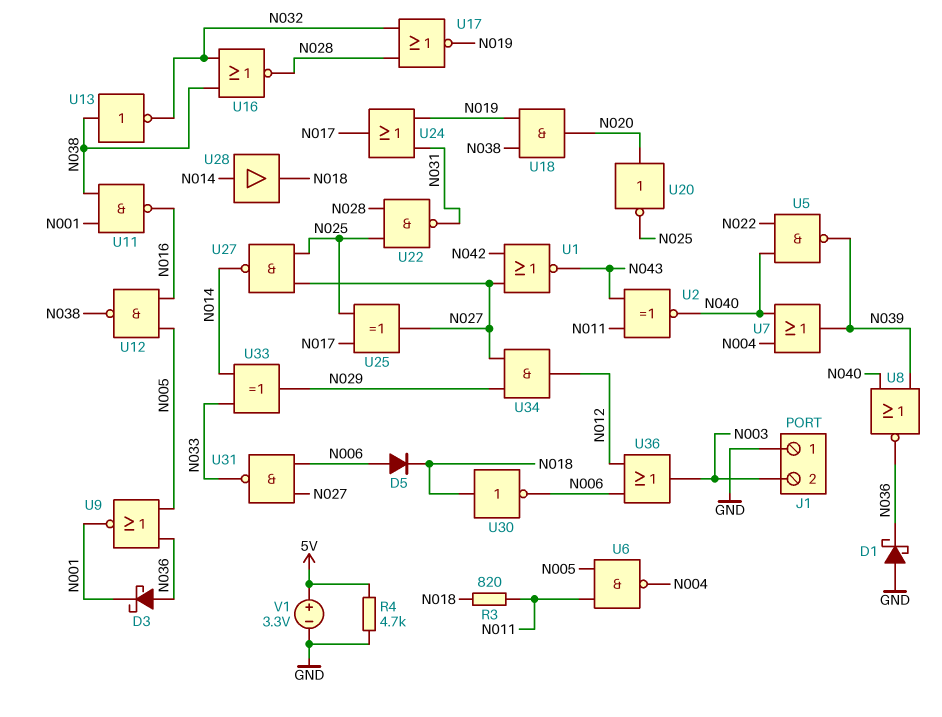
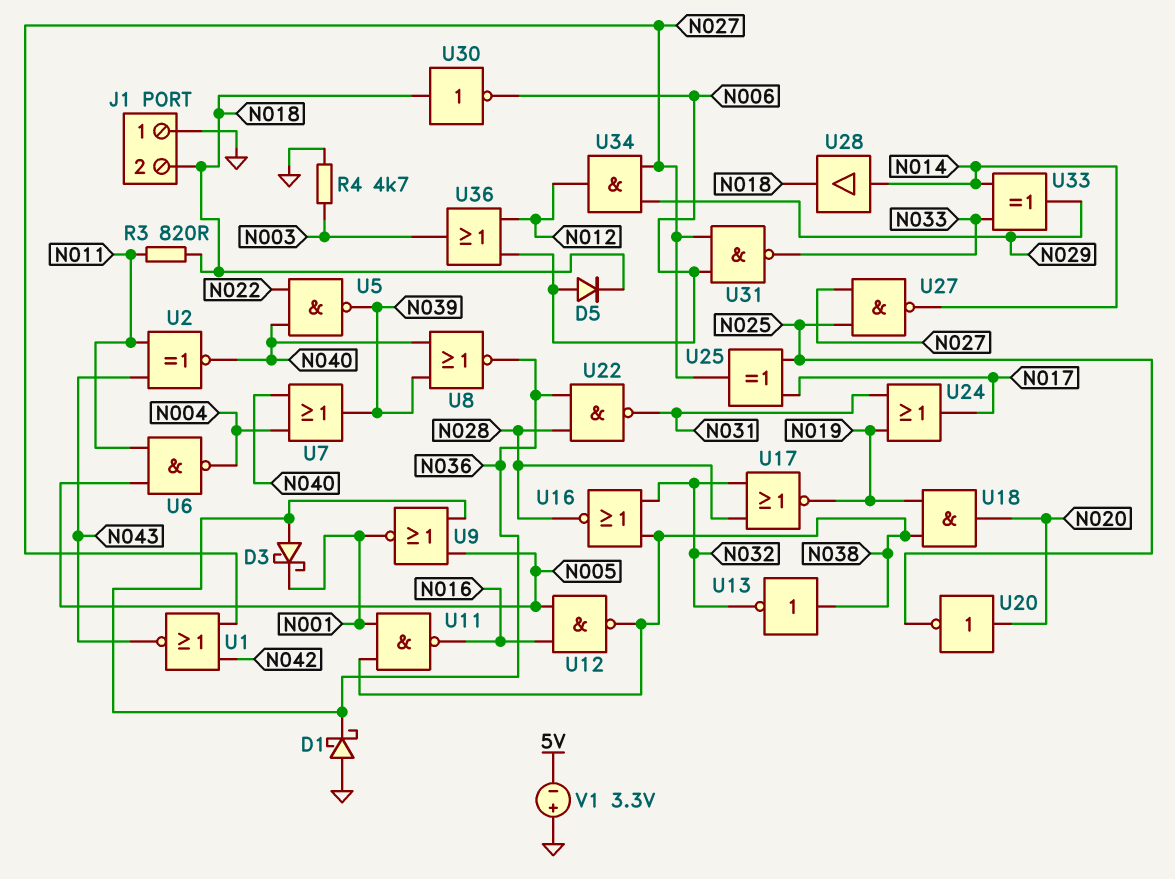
J1 pin 2: N003 -> N018
R4: 4.7k (5V, GND) -> 4.7k (GND, N003)
U22: NAND (in N025, in N028, out N031) -> NAND (in N028, in N036, out N031)
V1: 3.3V (plus 5V, minus GND) -> 3.3V (plus GND, minus 5V)

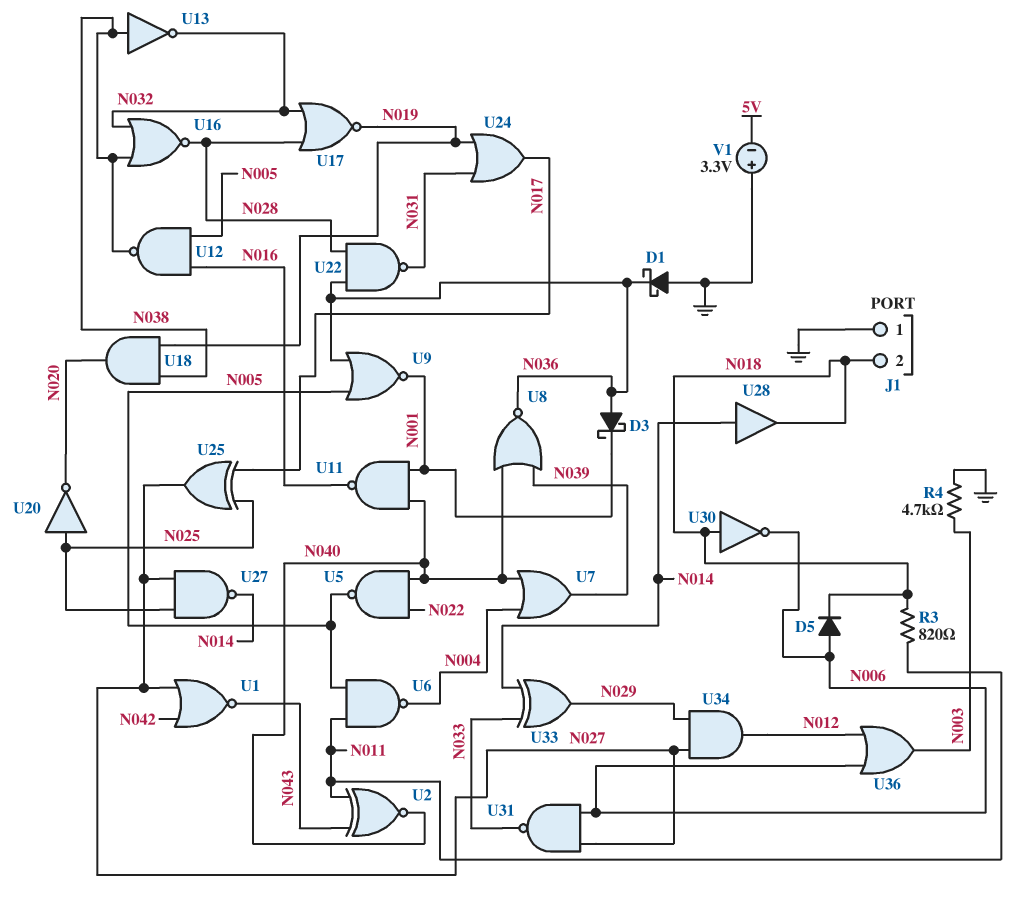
U5: NAND (in N022, in N040, out N039) -> NAND (in N022, in N040, out N005)
U11: NAND (in N001, in N038, out N016) -> NAND (in N001, in N040, out N016)
U20: NOT (in N020, out N025) -> NOT (in N025, out N020)

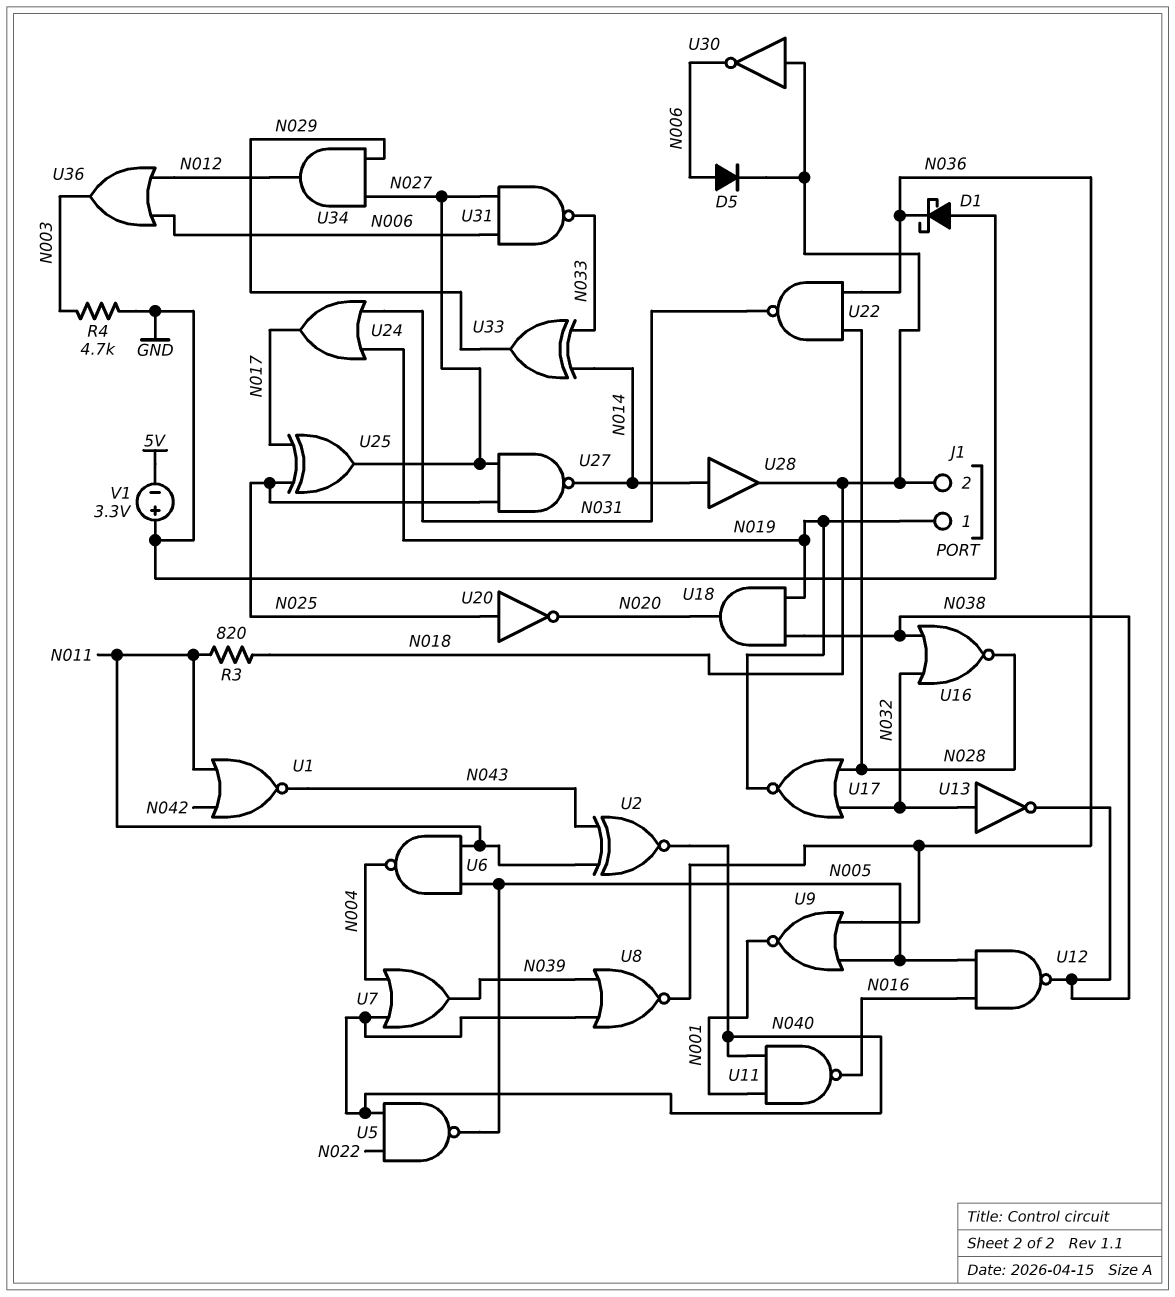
D3: schottky (A N036, K N001) -> none
J1 pin 1: GND -> N019
U1: NOR (in N027, in N042, out N043) -> NOR (in N011, in N042, out N043)
U13: NOT (in N038, out N032) -> NOT (in N032, out N038)

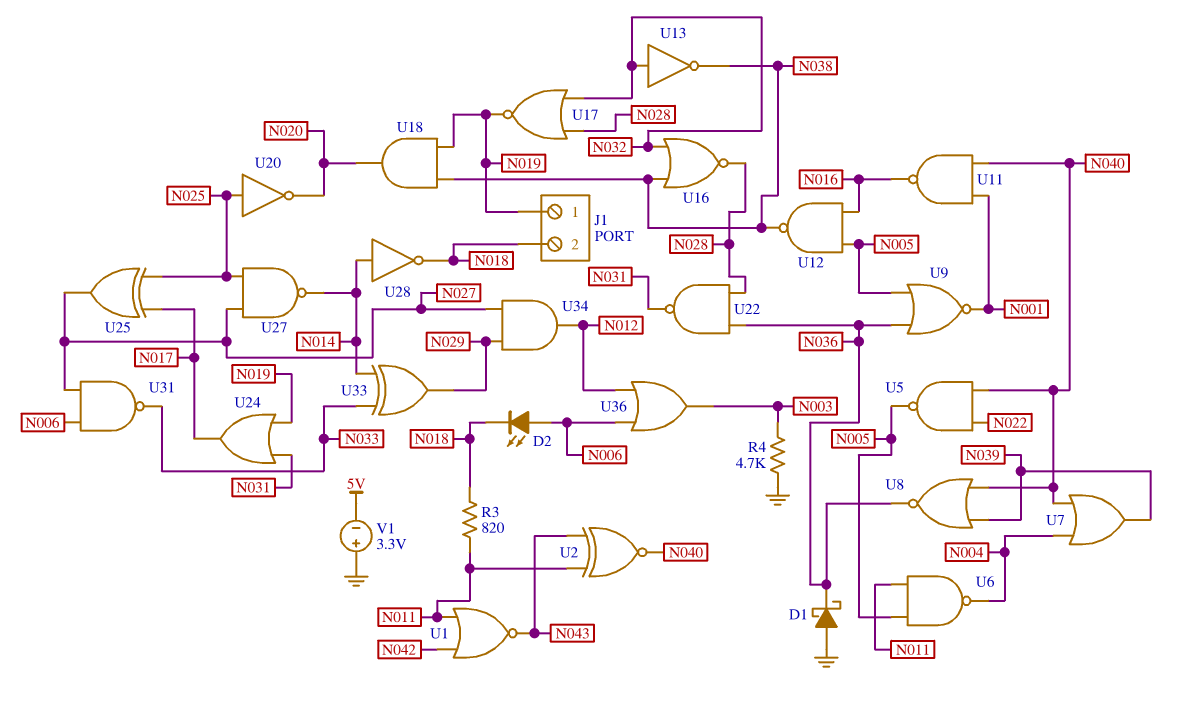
D2: none -> LED (A N006, K N018)
D5: diode (A N006, K N018) -> none
U28: buffer (in N014, out N018) -> NOT (in N014, out N018)
U30: NOT (in N018, out N006) -> none

